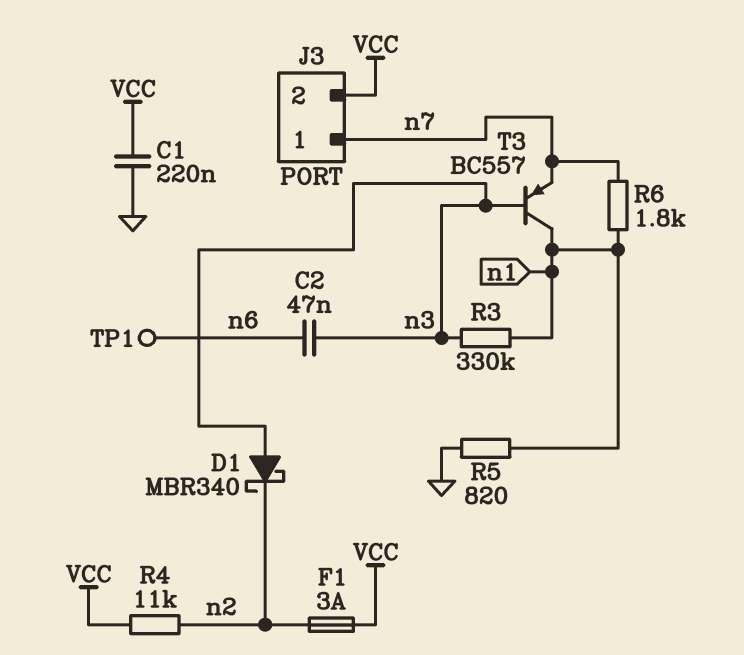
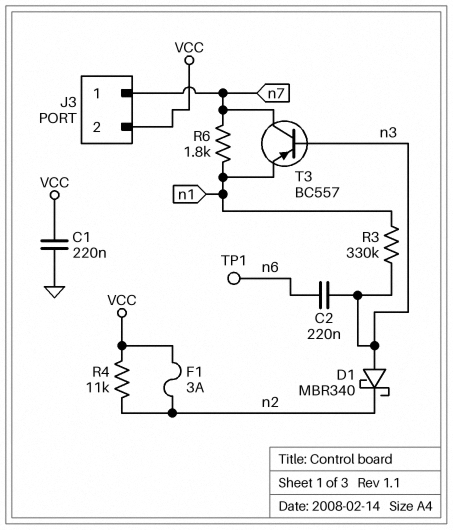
C2: 47nF (n3, n6) -> 220nF (n3, n6)
R5: 820 (GND, n1) -> none
T3: PNP BC557 (B n3, C n1, E n7) -> PNP BC557 (B n3, C n7, E n1)

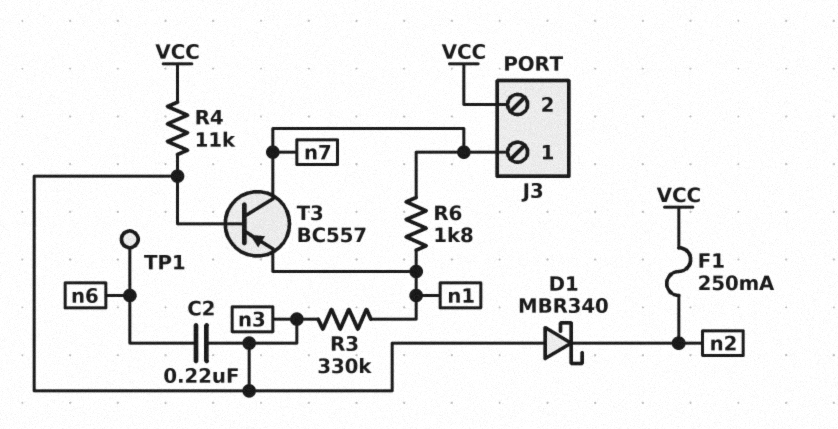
C1: 220nF (GND, VCC) -> none
F1: 3A (VCC, n2) -> 250mA (VCC, n2)
R4: 11k (VCC, n2) -> 11k (VCC, n3)

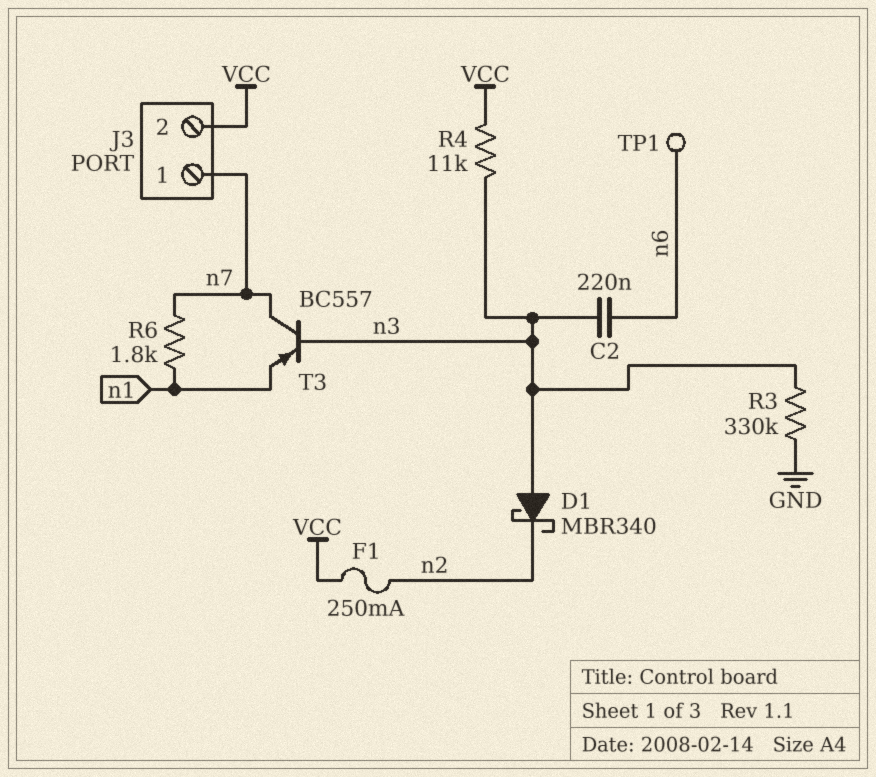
R3: 330k (n1, n3) -> 330k (GND, n3)

